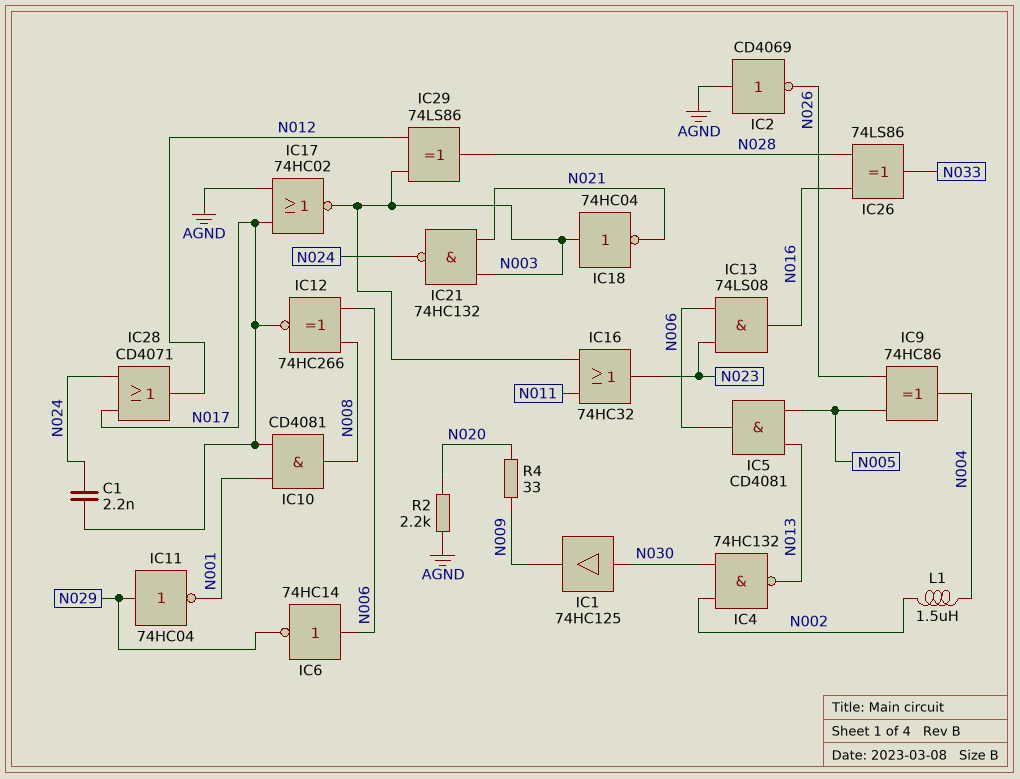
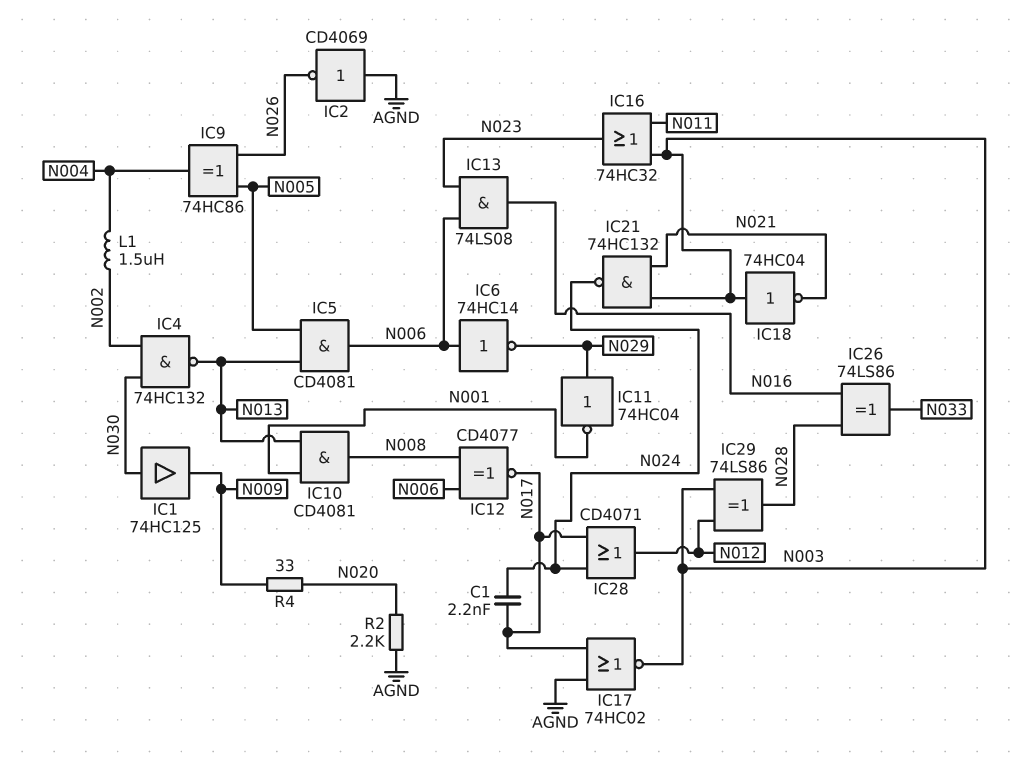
IC10: AND CD4081 (in N001, in N017, out N008) -> AND CD4081 (in N001, in N013, out N008)
IC12: XNOR 74HC266 (in N006, in N008, out N017) -> XNOR CD4077 (in N006, in N008, out N017)

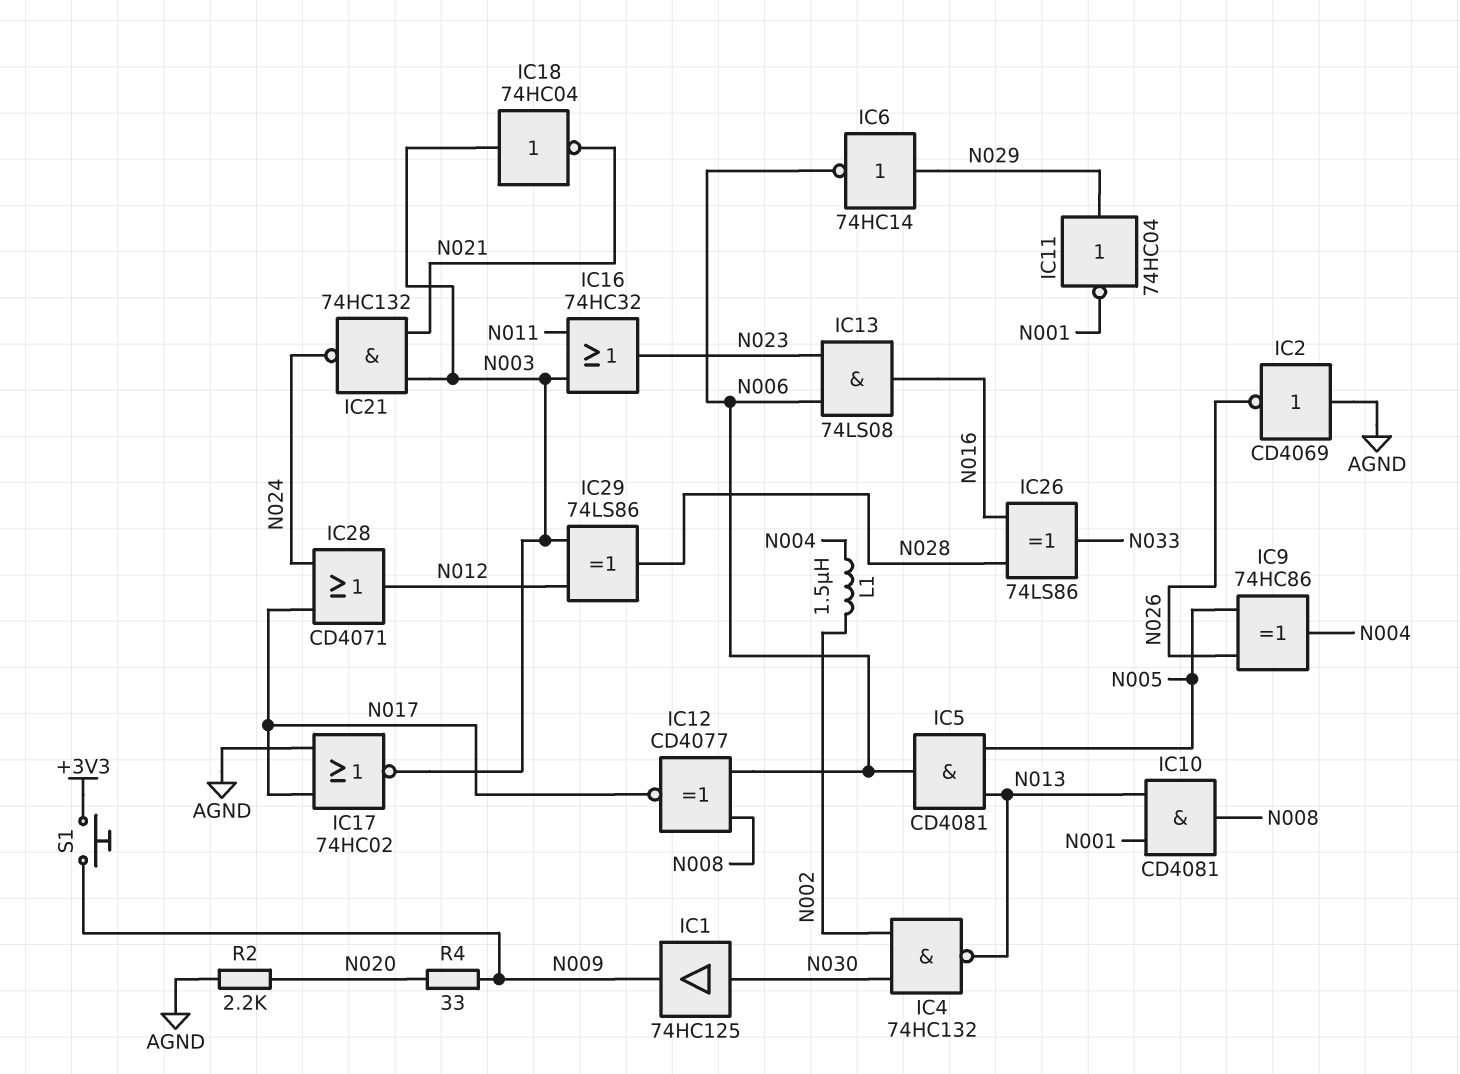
C1: 2.2nF (N017, N024) -> none
IC6: NOT 74HC14 (in N006, out N029) -> NOT 74HC14 (in N029, out N006)
S1: none -> button (+3V3, N009)

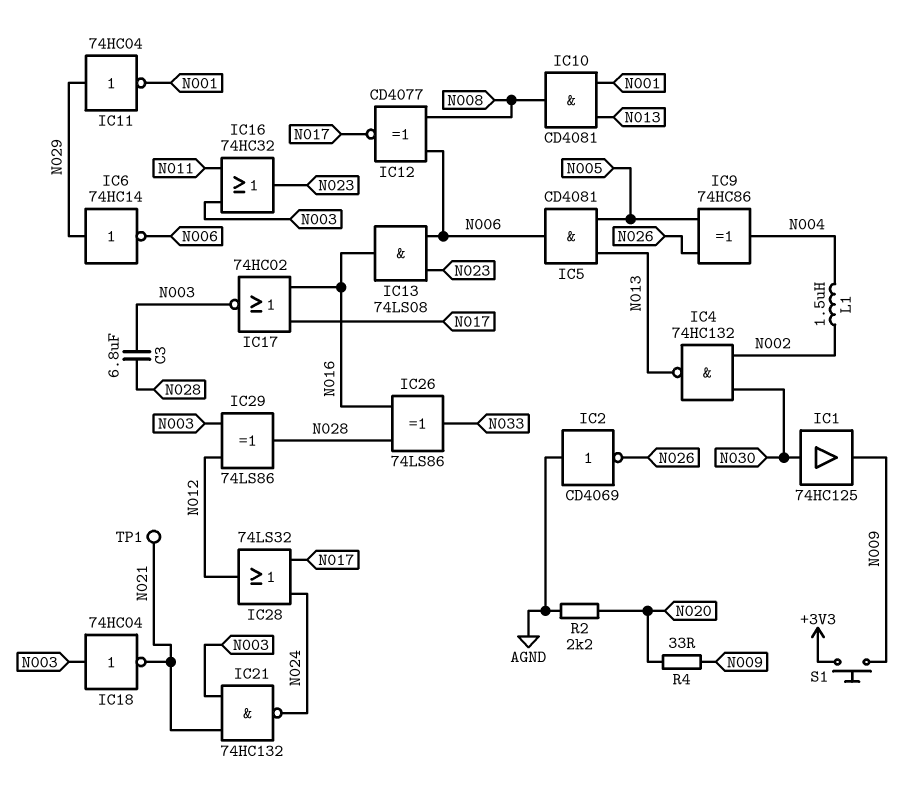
C3: none -> 6.8uF (N003, N028)
IC17: NOR 74HC02 (in AGND, in N017, out N003) -> NOR 74HC02 (in N016, in N017, out N003)
IC28: OR CD4071 (in N017, in N024, out N012) -> OR 74LS32 (in N017, in N024, out N012)
TP1: none -> test point (N021)

